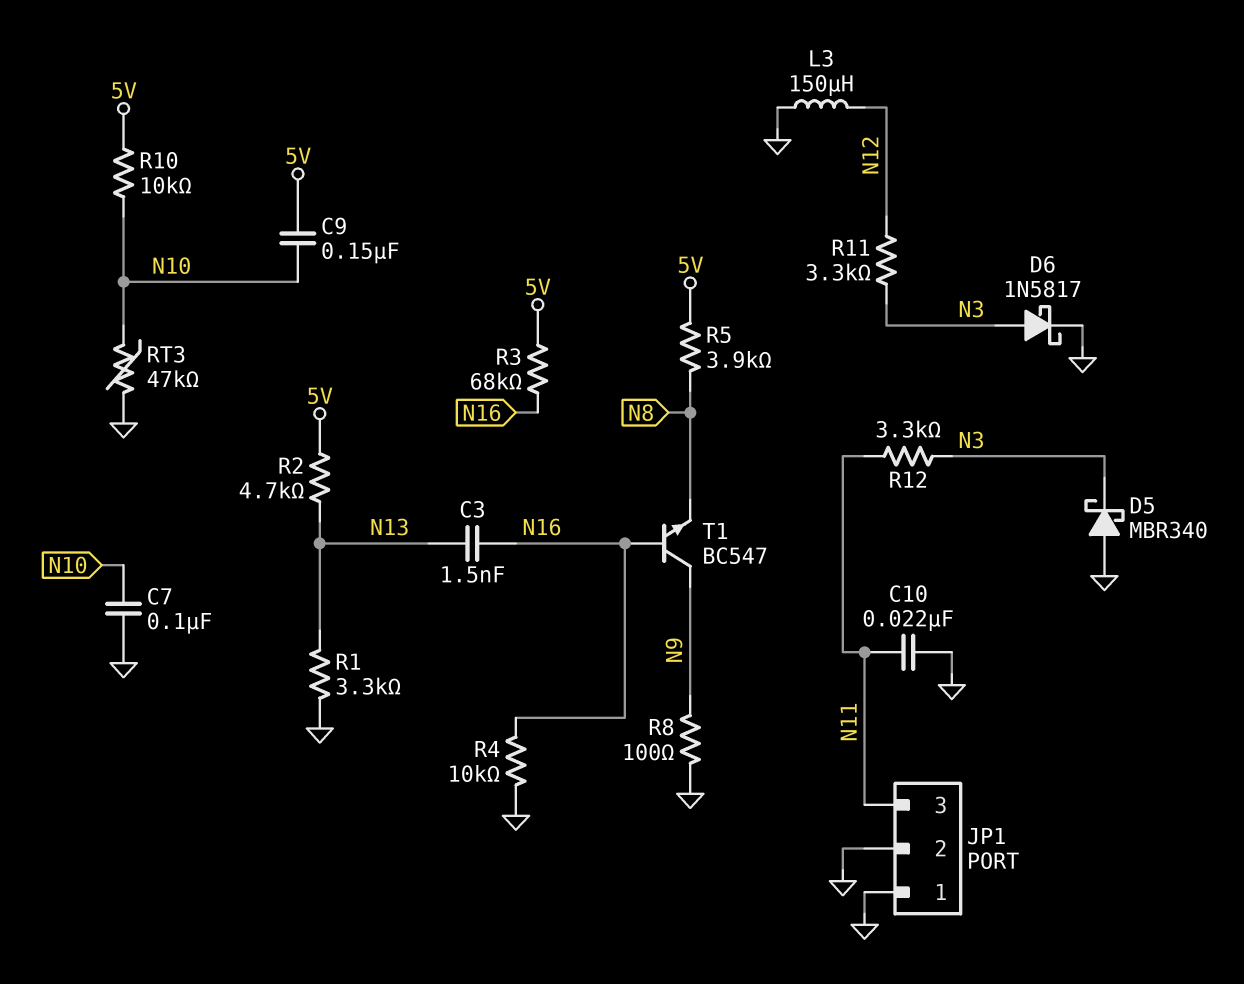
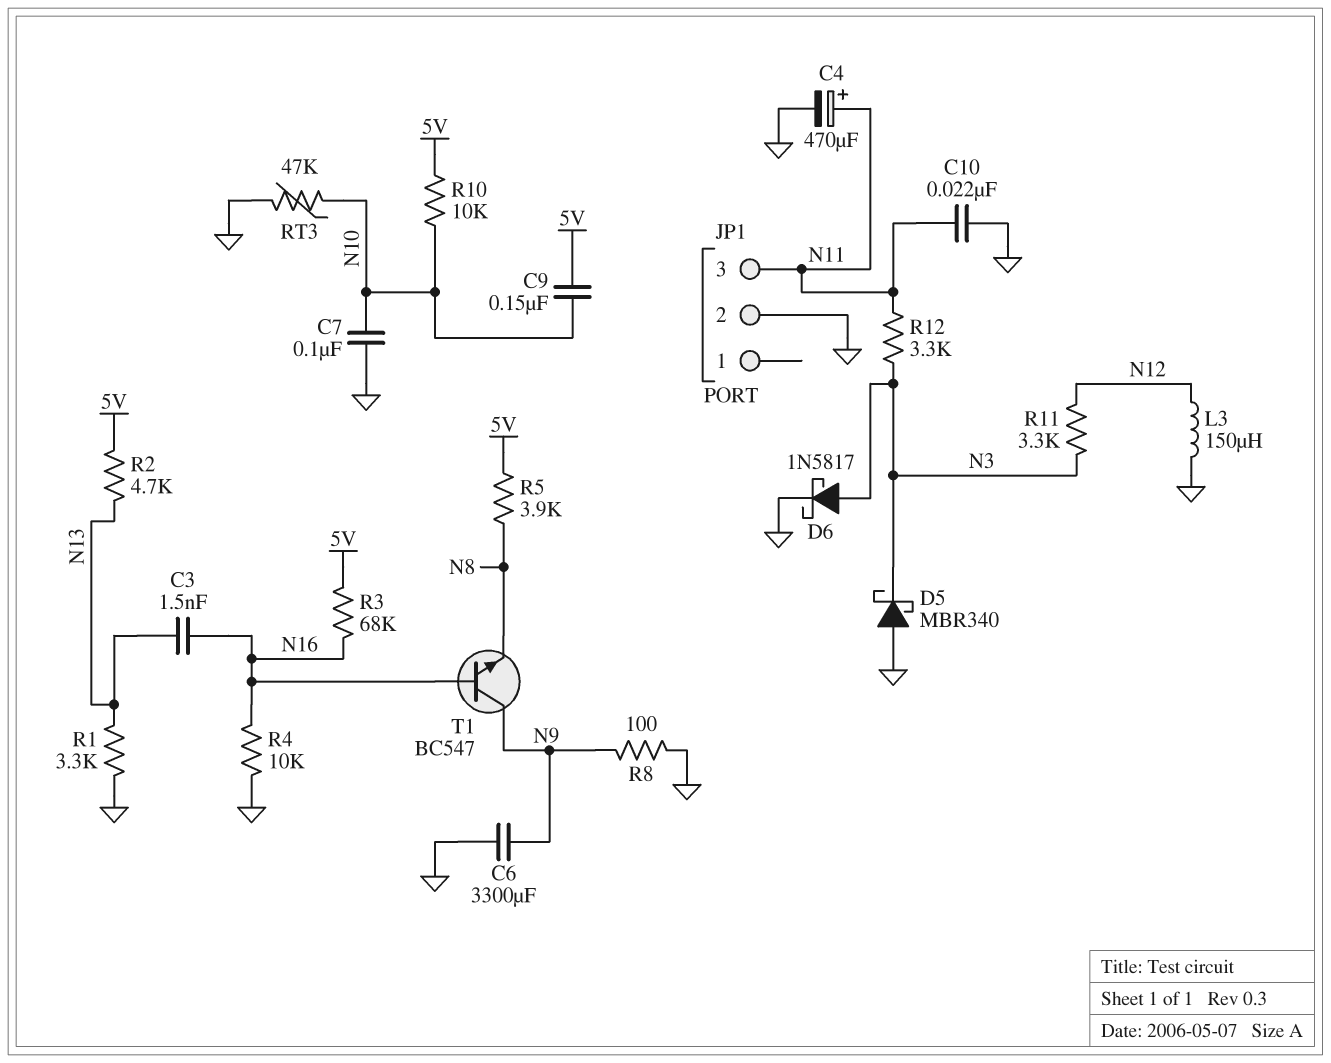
C4: none -> 470uF (plus N11, minus GND)
C6: none -> 3300uF (GND, N9)
JP1 pin 1: GND -> none

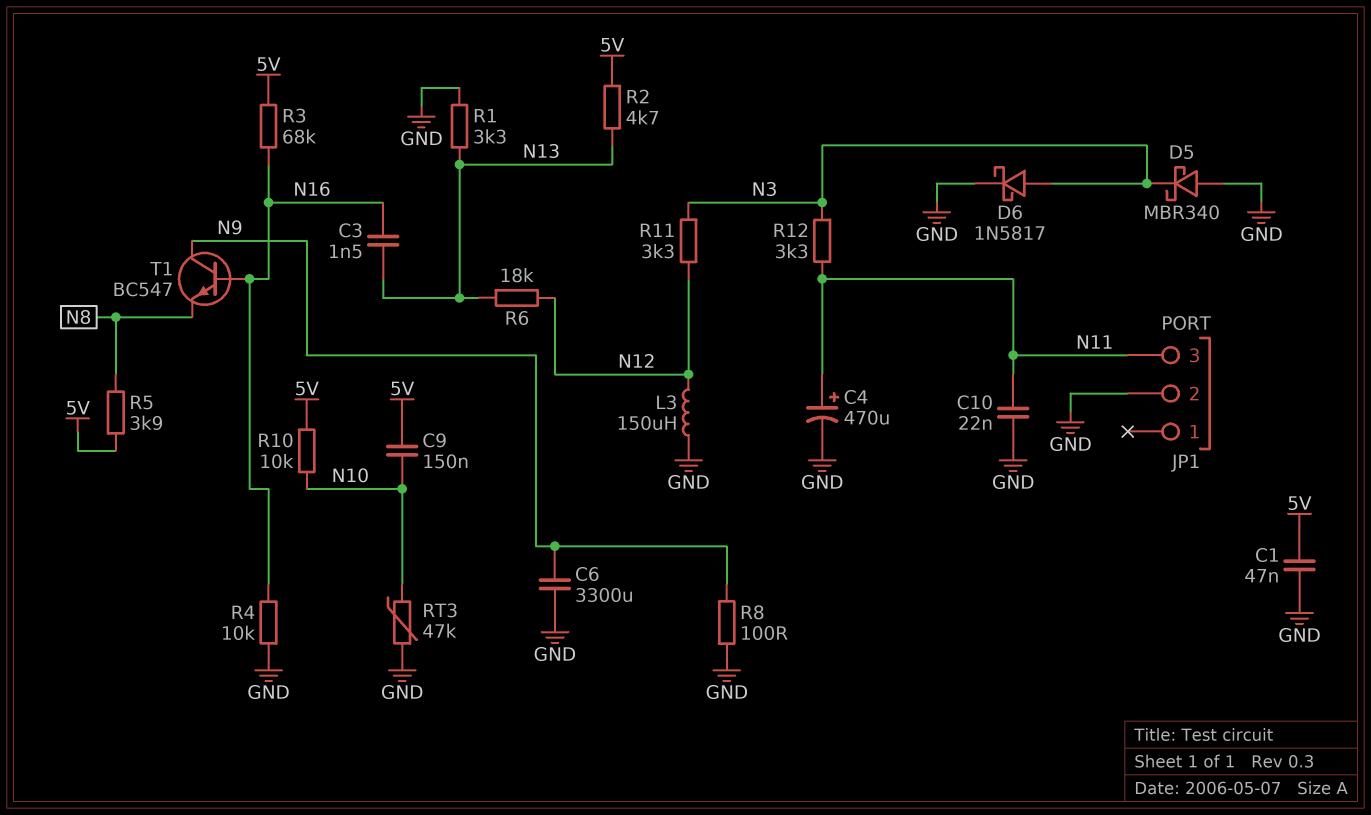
C1: none -> 47nF (5V, GND)
C7: 100nF (GND, N10) -> none
R6: none -> 18k (N12, N13)

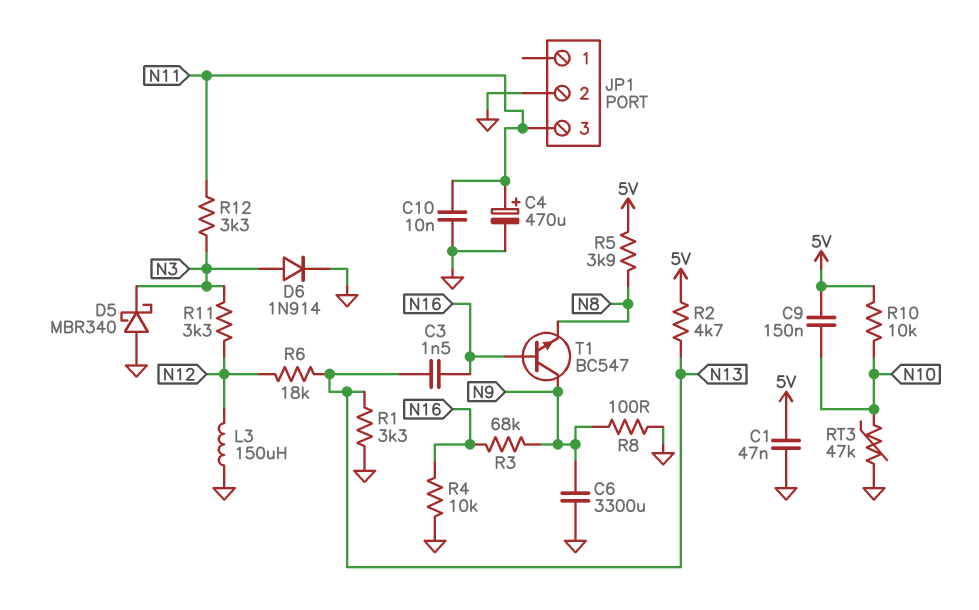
C10: 22nF (GND, N11) -> 10nF (GND, N11)
D6: schottky 1N5817 (A N3, K GND) -> diode 1N914 (A N3, K GND)
R3: 68k (5V, N16) -> 68k (N9, N16)

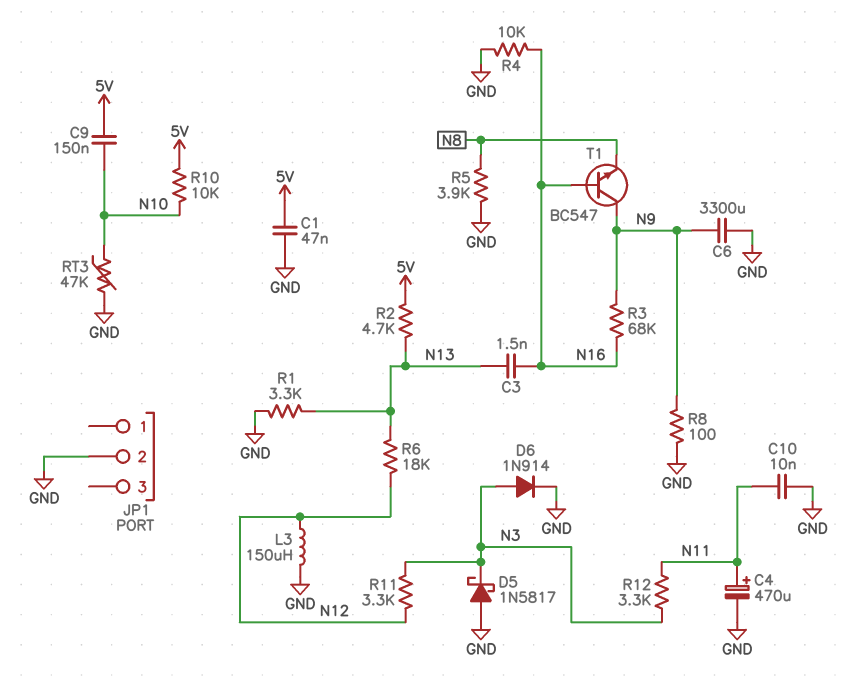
D5: schottky MBR340 (A GND, K N3) -> schottky 1N5817 (A GND, K N3)
JP1 pin 3: N11 -> none
R5: 3.9k (5V, N8) -> 3.9k (GND, N8)

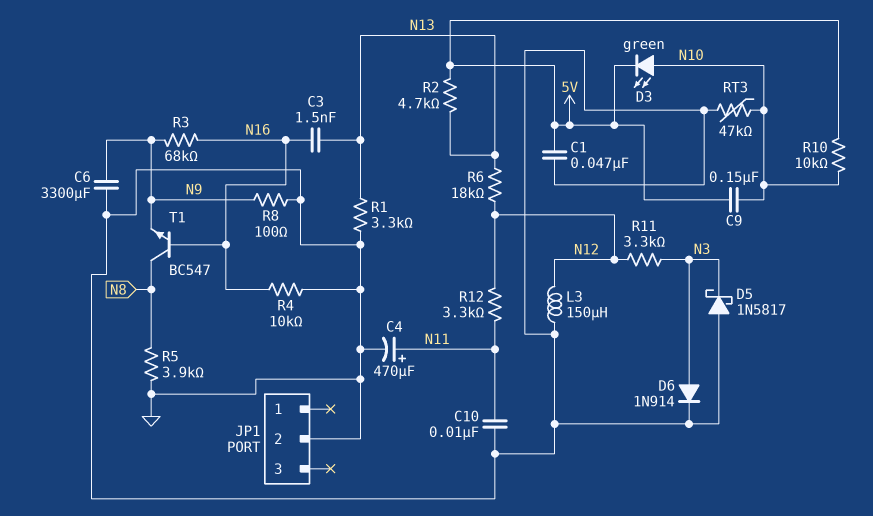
D3: none -> LED green (A N10, K 5V)
R12: 3.3k (N3, N11) -> 3.3k (N11, N12)
T1: NPN BC547 (B N16, C N9, E N8) -> NPN BC547 (B N16, C N8, E N9)

